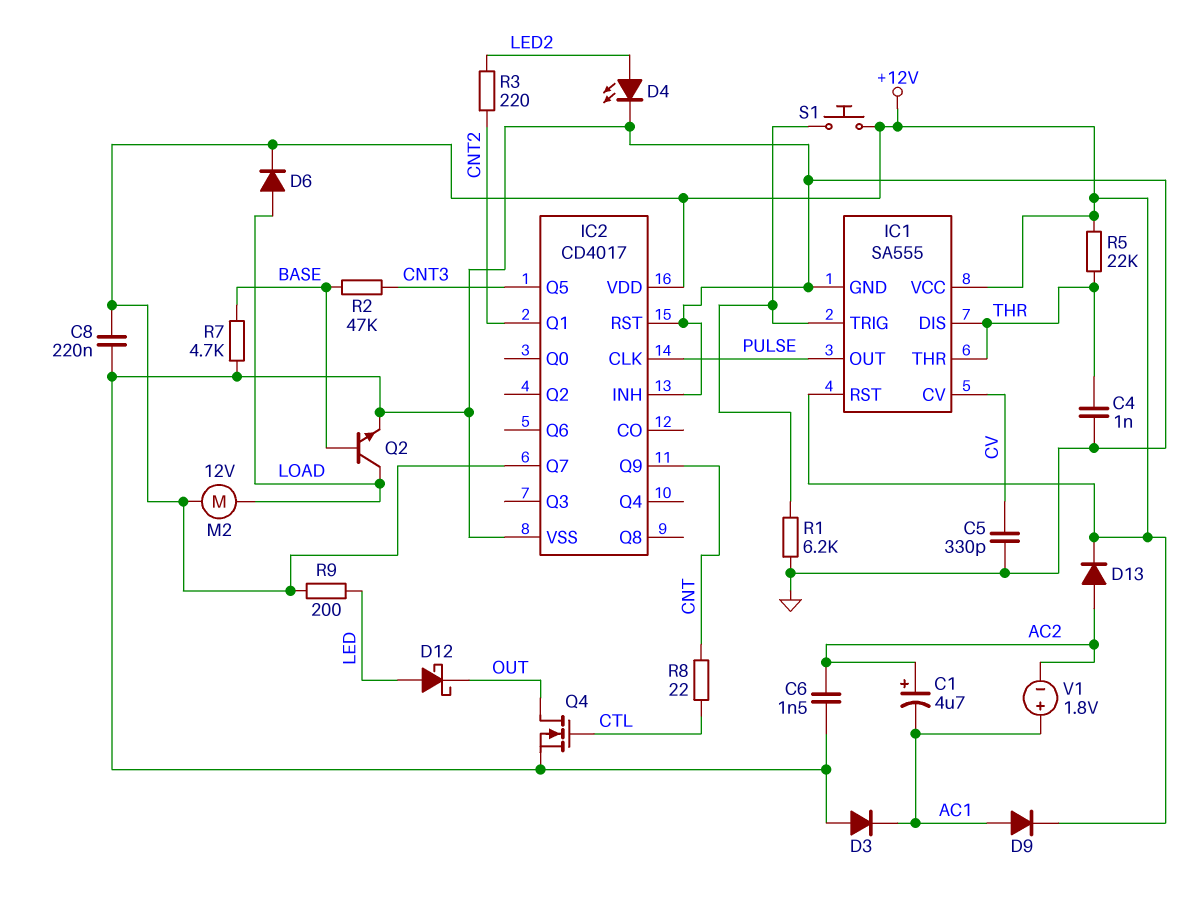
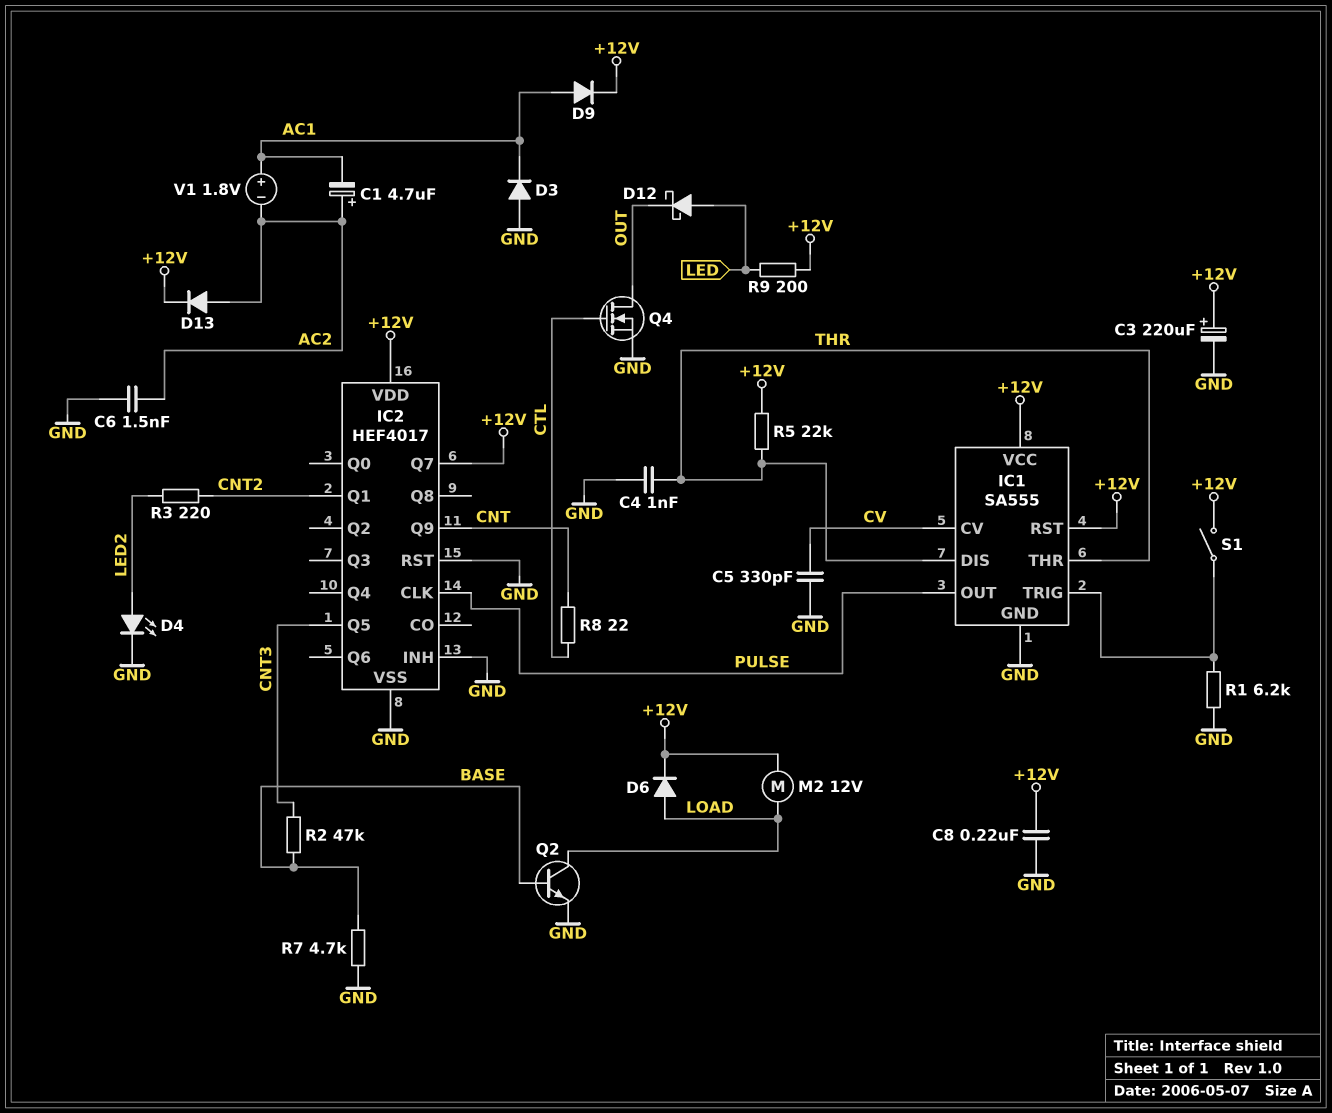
C3: none -> 220uF (plus +12V, minus GND)
IC2: CD4017 -> HEF4017
S1: button (+12V, IC1/TRIG) -> switch (+12V, IC1/TRIG)

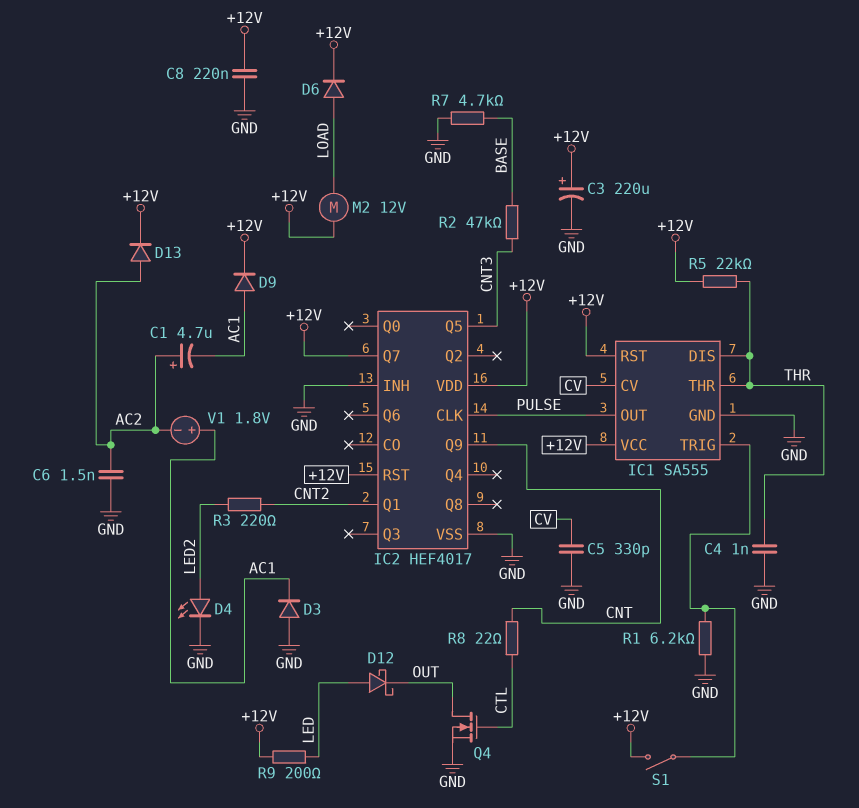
IC2 pin RST: GND -> +12V
Q2: NPN (B BASE, C LOAD, E GND) -> none

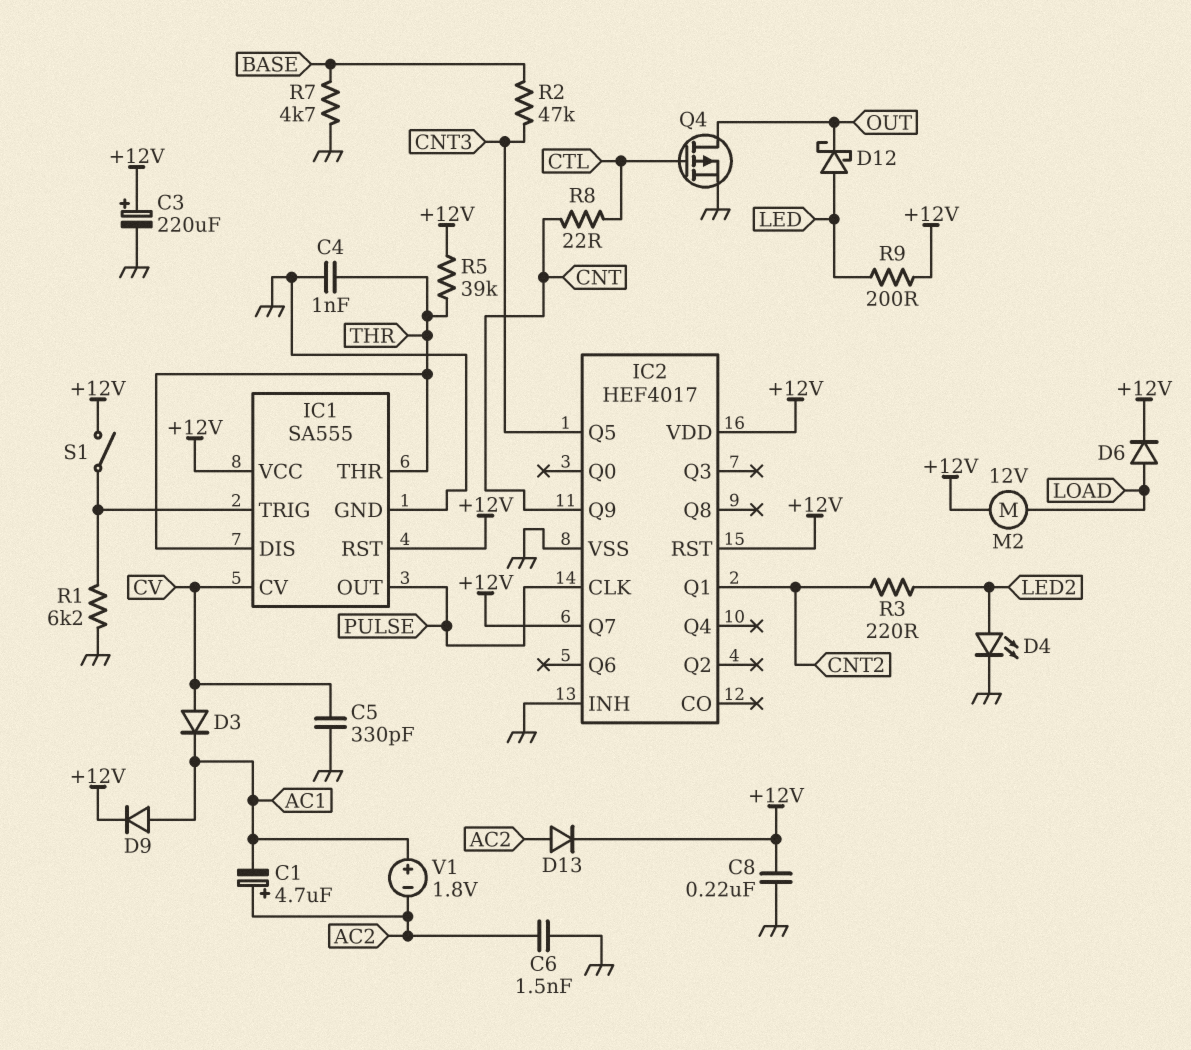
D3: diode (A GND, K AC1) -> diode (A CV, K AC1)
Q4: NMOS (G CTL, D OUT, S GND) -> PMOS (G CTL, D OUT, S GND)
R5: 22k (+12V, THR) -> 39k (+12V, THR)

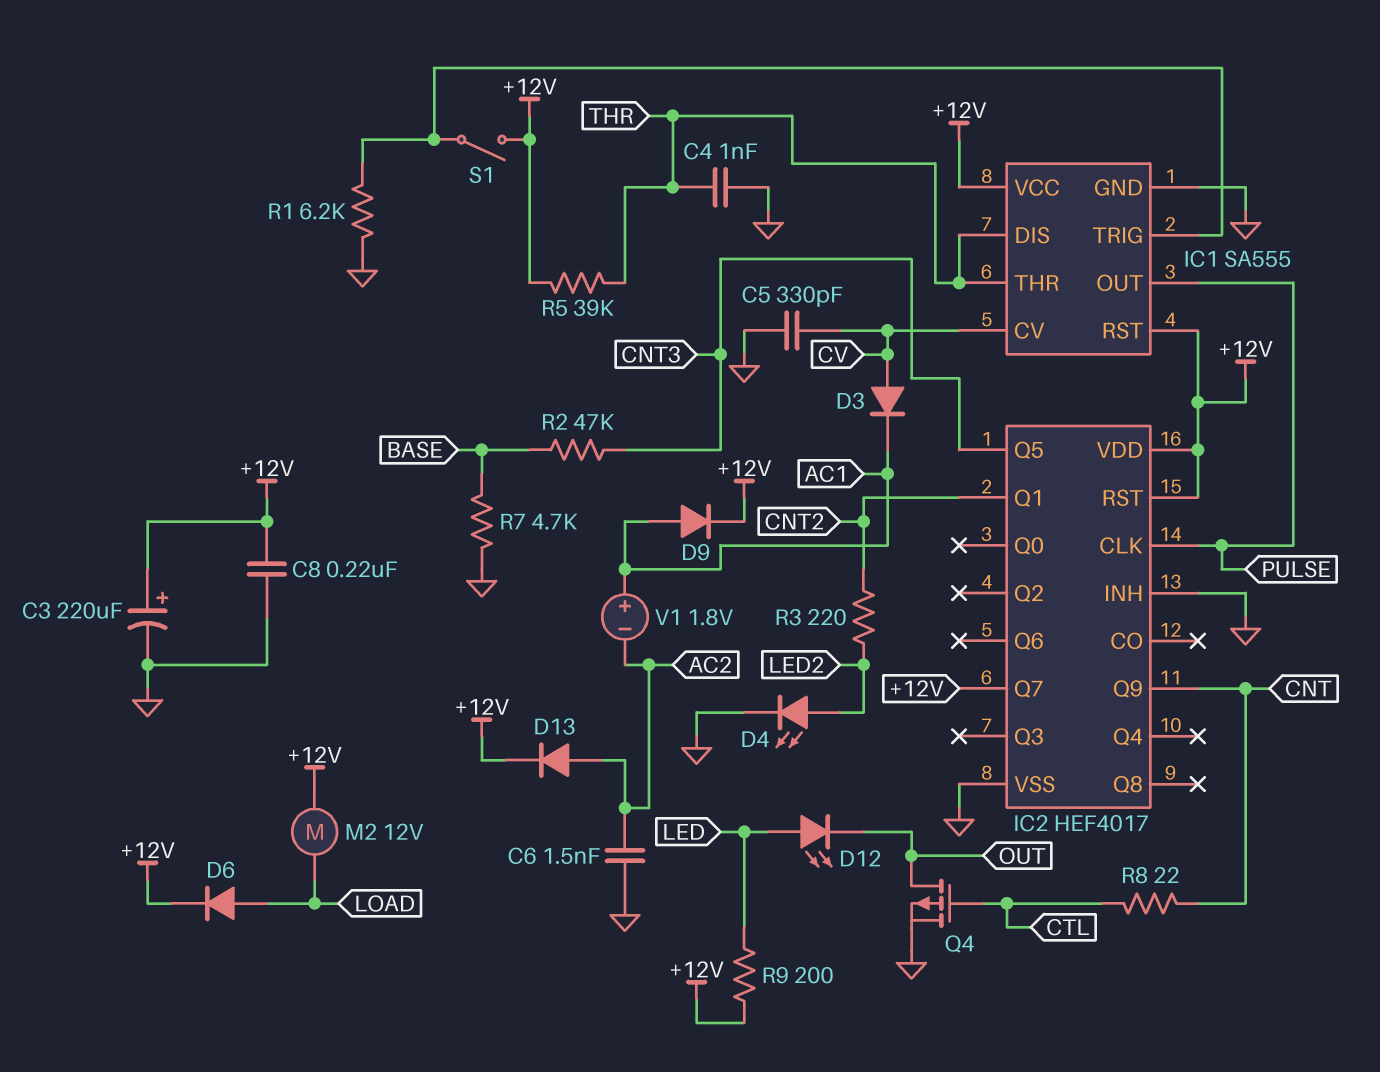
C1: 4.7uF (plus AC2, minus AC1) -> none
D12: schottky (A LED, K OUT) -> LED (A LED, K OUT)

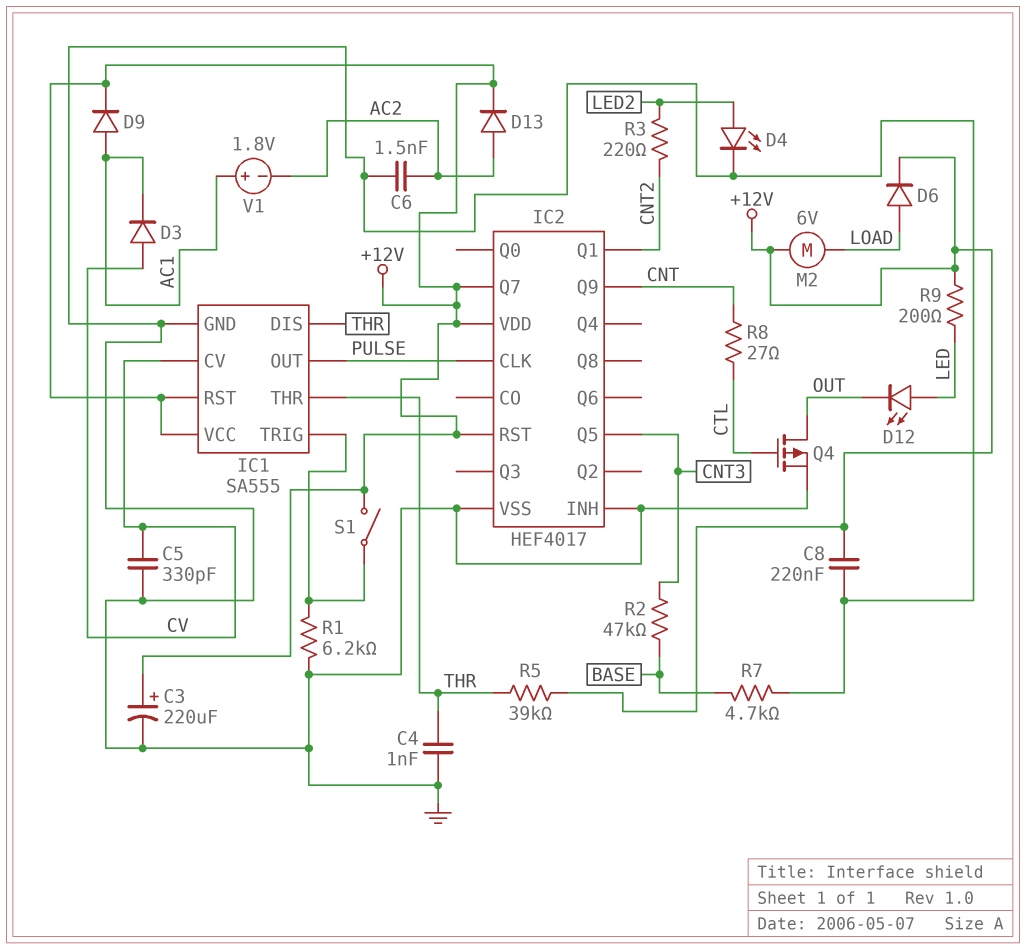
M2: motor 12V (+12V, LOAD) -> motor 6V (+12V, LOAD)
R8: 22 (CNT, CTL) -> 27 (CNT, CTL)

